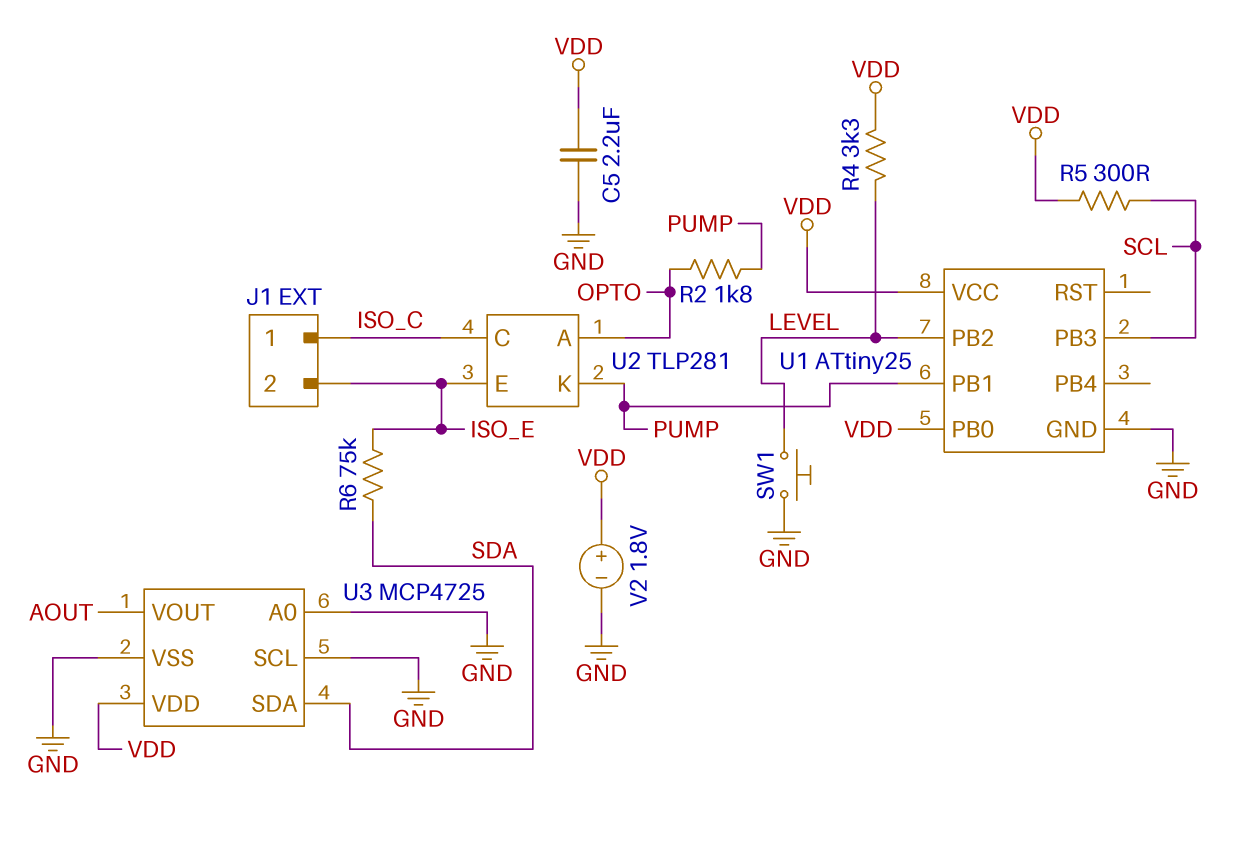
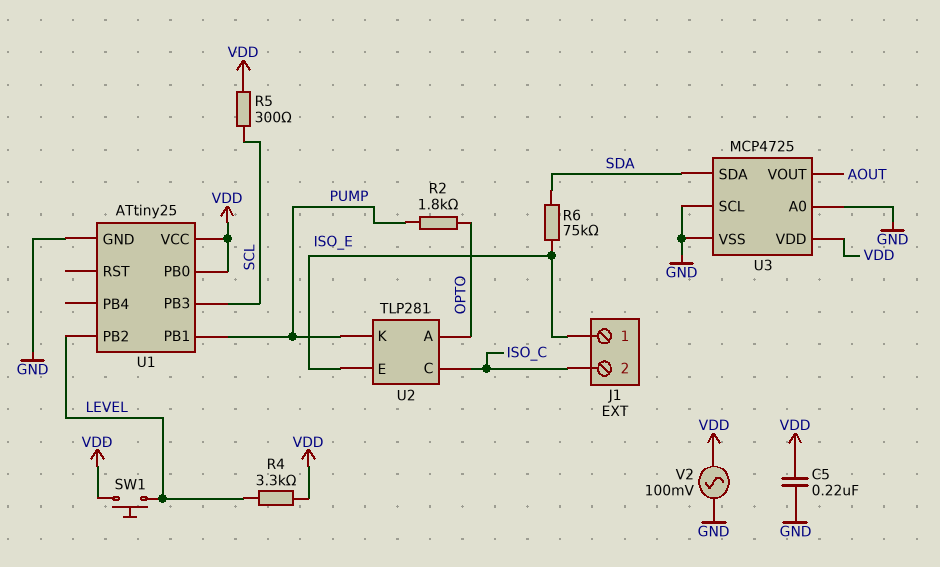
C5: 2.2uF (GND, VDD) -> 220nF (GND, VDD)
J1 pin 1: ISO_C -> ISO_E
J1 pin 2: ISO_E -> ISO_C
SW1: button (GND, LEVEL) -> button (LEVEL, VDD)
V2: 1.8V (plus VDD, minus GND) -> AC 100mV (GND, VDD)

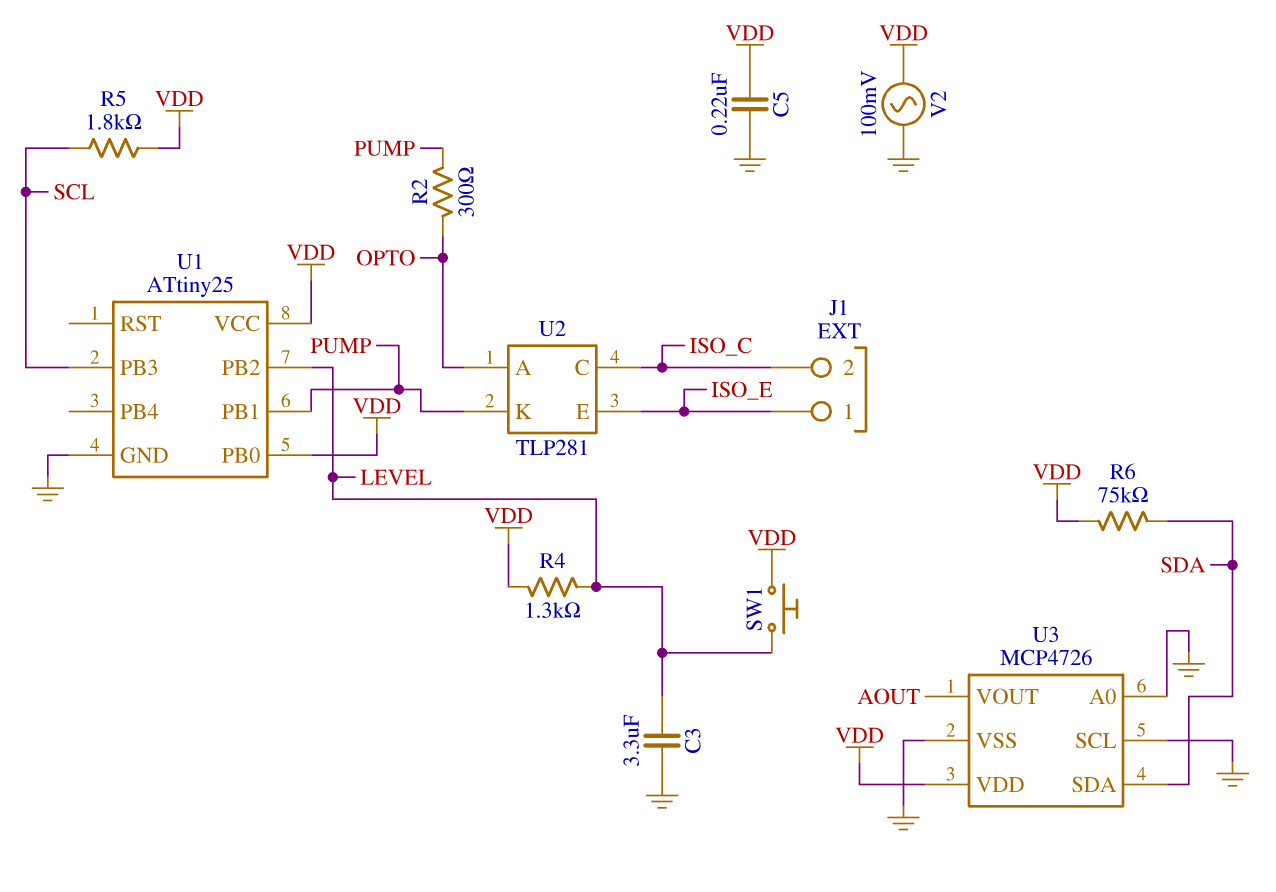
C3: none -> 3.3uF (GND, LEVEL)
R2: 1.8k (OPTO, PUMP) -> 300 (OPTO, PUMP)
R4: 3.3k (LEVEL, VDD) -> 1.3k (LEVEL, VDD)
R5: 300 (SCL, VDD) -> 1.8k (SCL, VDD)
R6: 75k (ISO_E, SDA) -> 75k (SDA, VDD)
U3: MCP4725 -> MCP4726

